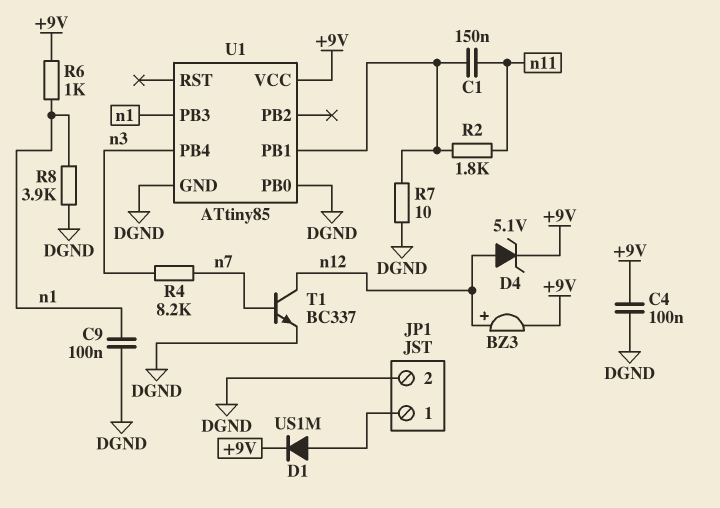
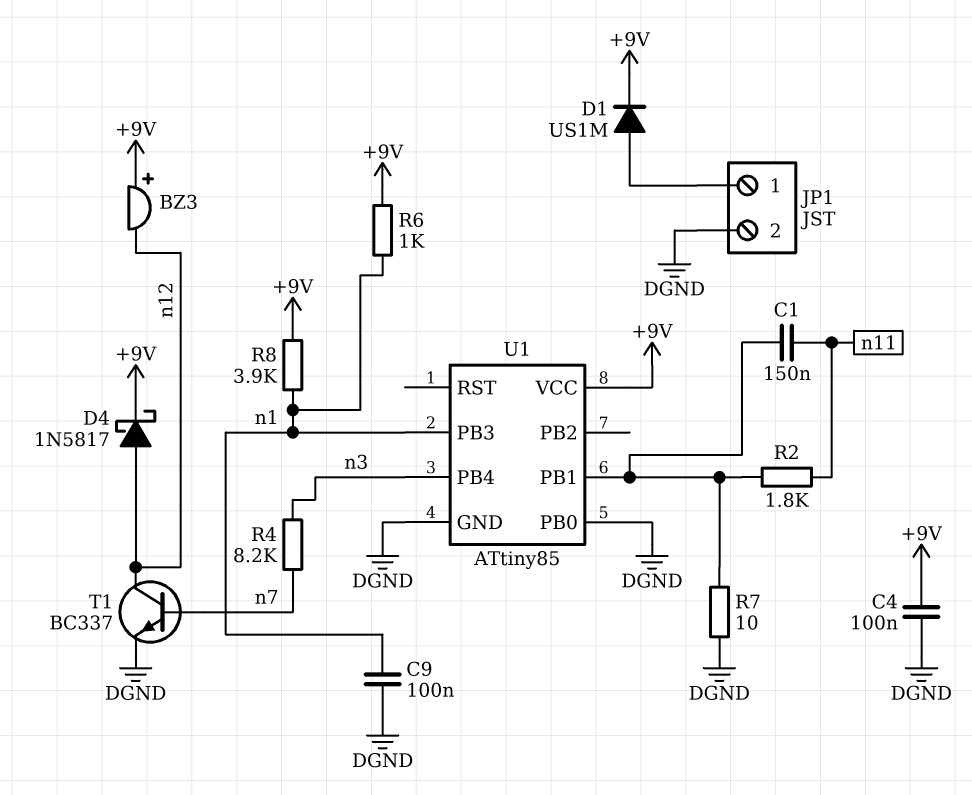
BZ3: buzzer (plus n12, minus +9V) -> buzzer (plus +9V, minus n12)
D4: zener 5.1V (A n12, K +9V) -> schottky 1N5817 (A n12, K +9V)
R8: 3.9k (DGND, n1) -> 3.9k (+9V, n1)

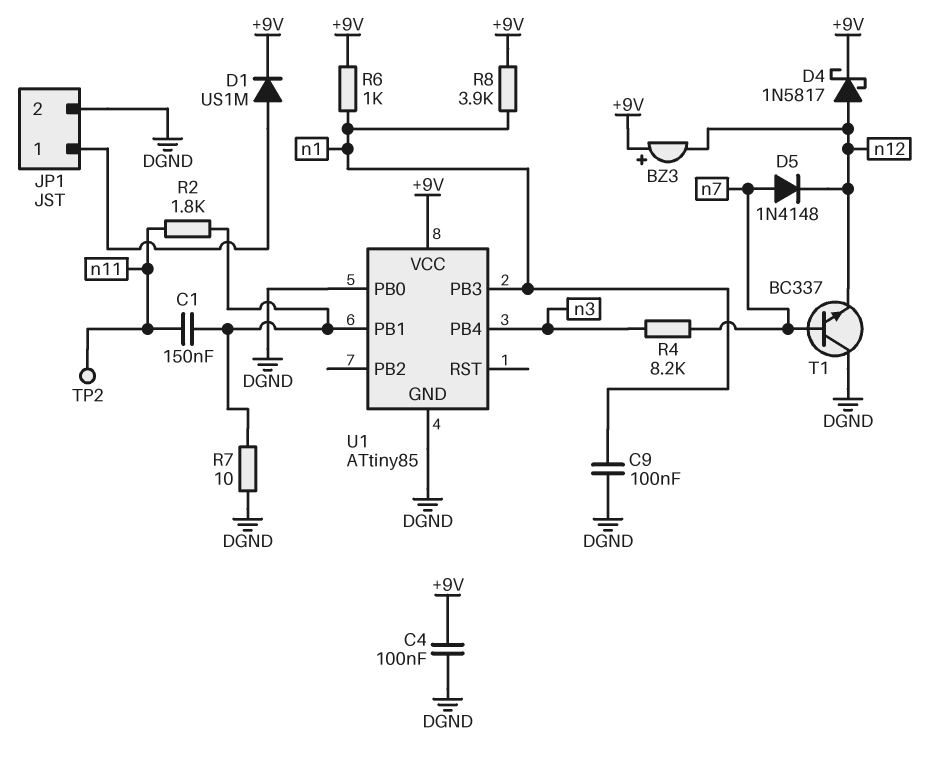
D5: none -> diode 1N4148 (A n7, K n12)
T1: NPN BC337 (B n7, C n12, E DGND) -> NPN BC337 (B n7, C DGND, E n12)
TP2: none -> test point (n11)

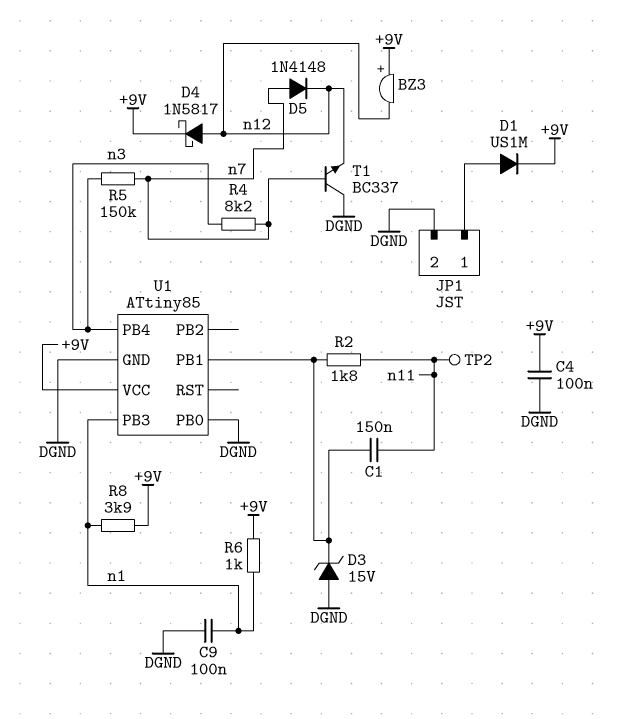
D3: none -> zener 15V (A DGND, K U1/PB1)
R5: none -> 150k (n3, n7)
R7: 10 (DGND, U1/PB1) -> none

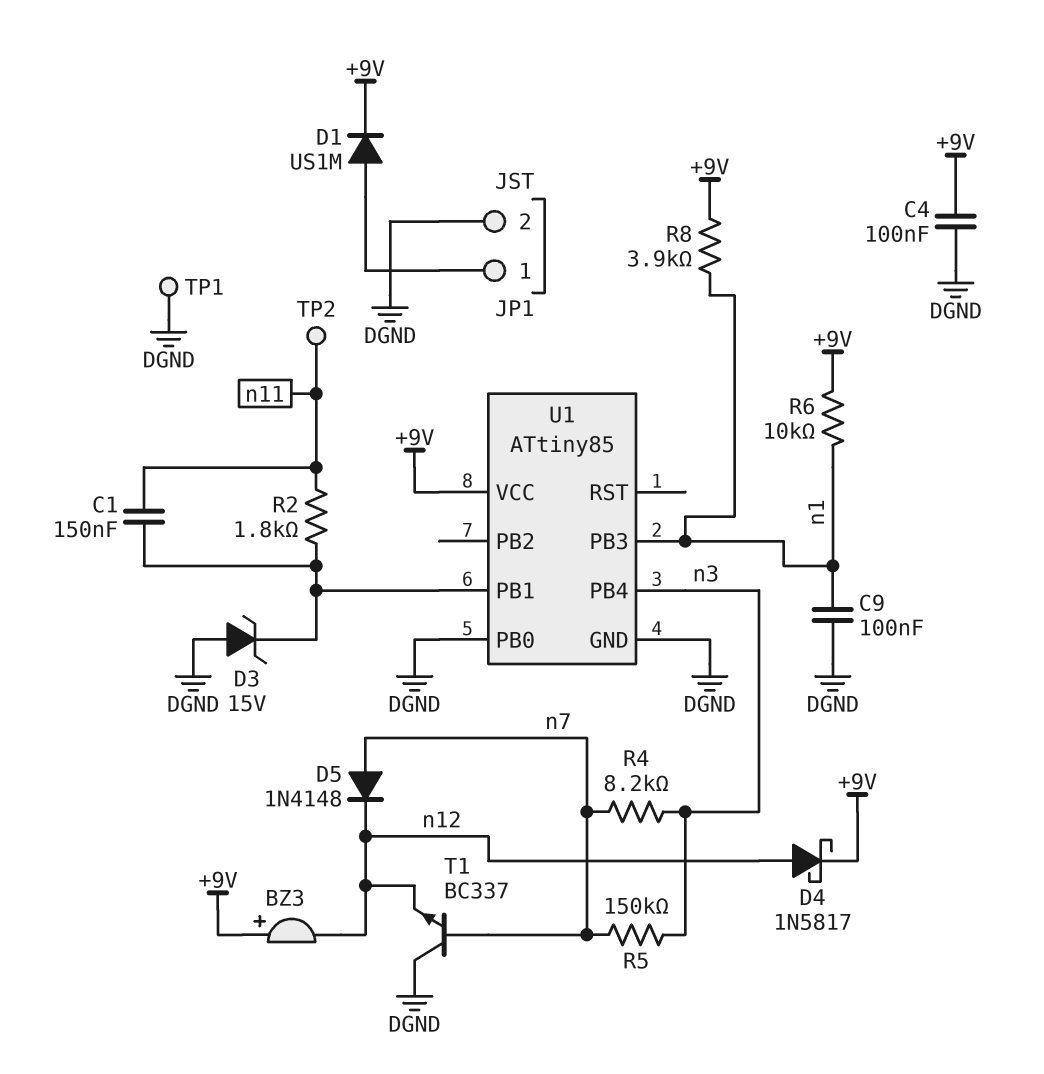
R6: 1k (+9V, n1) -> 10k (+9V, n1)
TP1: none -> test point (DGND)

